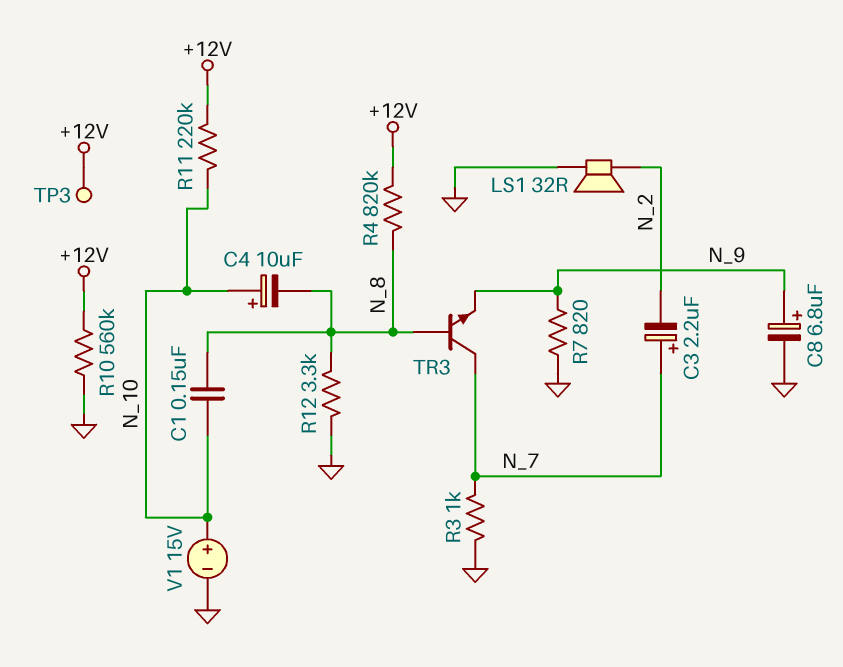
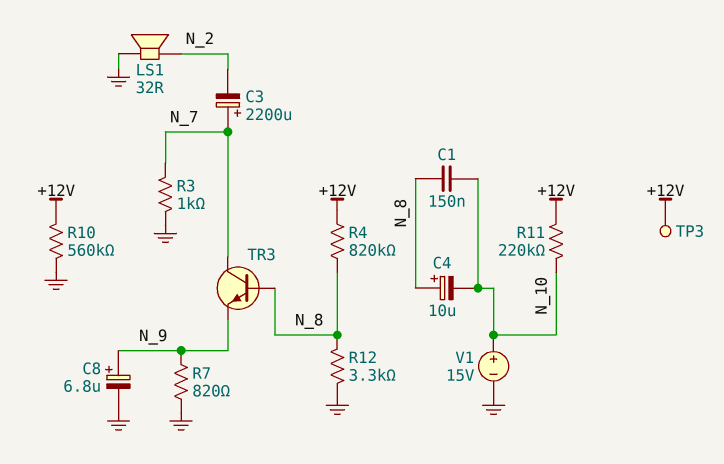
C3: 2.2uF (plus N_7, minus N_2) -> 2200uF (plus N_7, minus N_2)
C4: 10uF (plus N_10, minus N_8) -> 10uF (plus N_8, minus N_10)

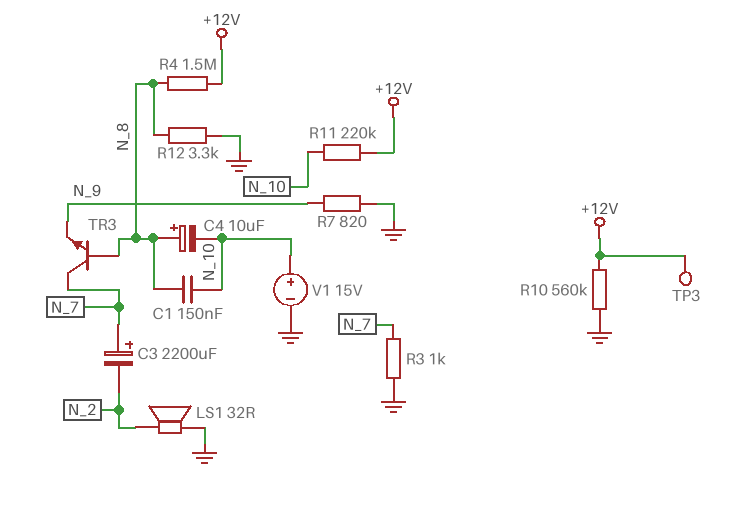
C8: 6.8uF (plus N_9, minus GND) -> none
R4: 820k (+12V, N_8) -> 1.5M (+12V, N_8)

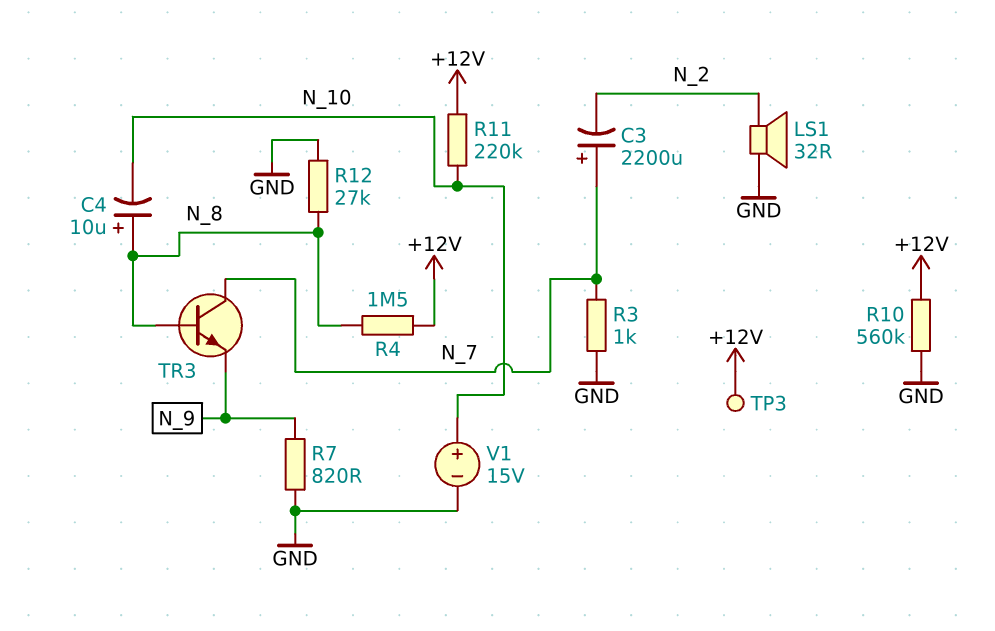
C1: 150nF (N_8, N_10) -> none
R12: 3.3k (GND, N_8) -> 27k (GND, N_8)

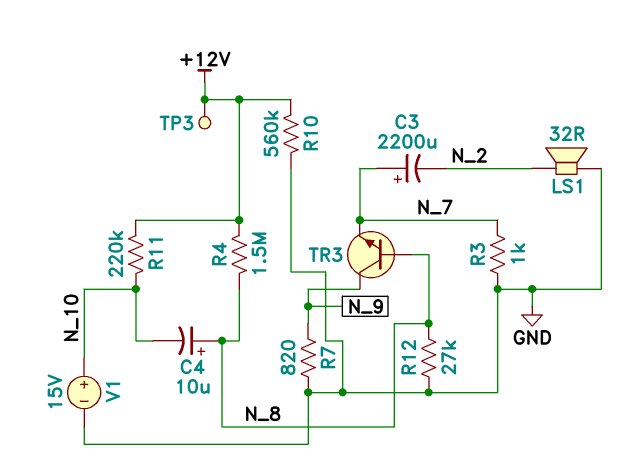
TR3: NPN (B N_8, C N_7, E N_9) -> NPN (B N_8, C N_9, E N_7)

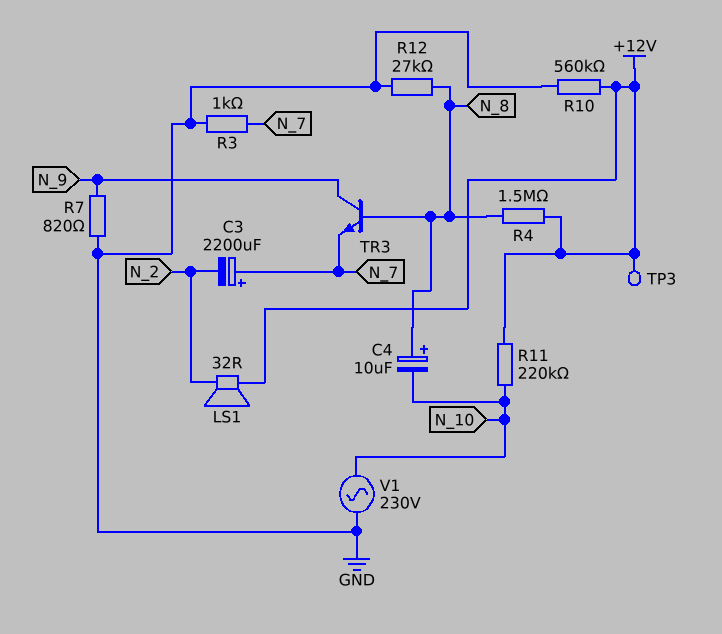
LS1: speaker 32R (GND, N_2) -> speaker 32R (+12V, N_2)
V1: 15V (plus N_10, minus GND) -> AC 230V (GND, N_10)

